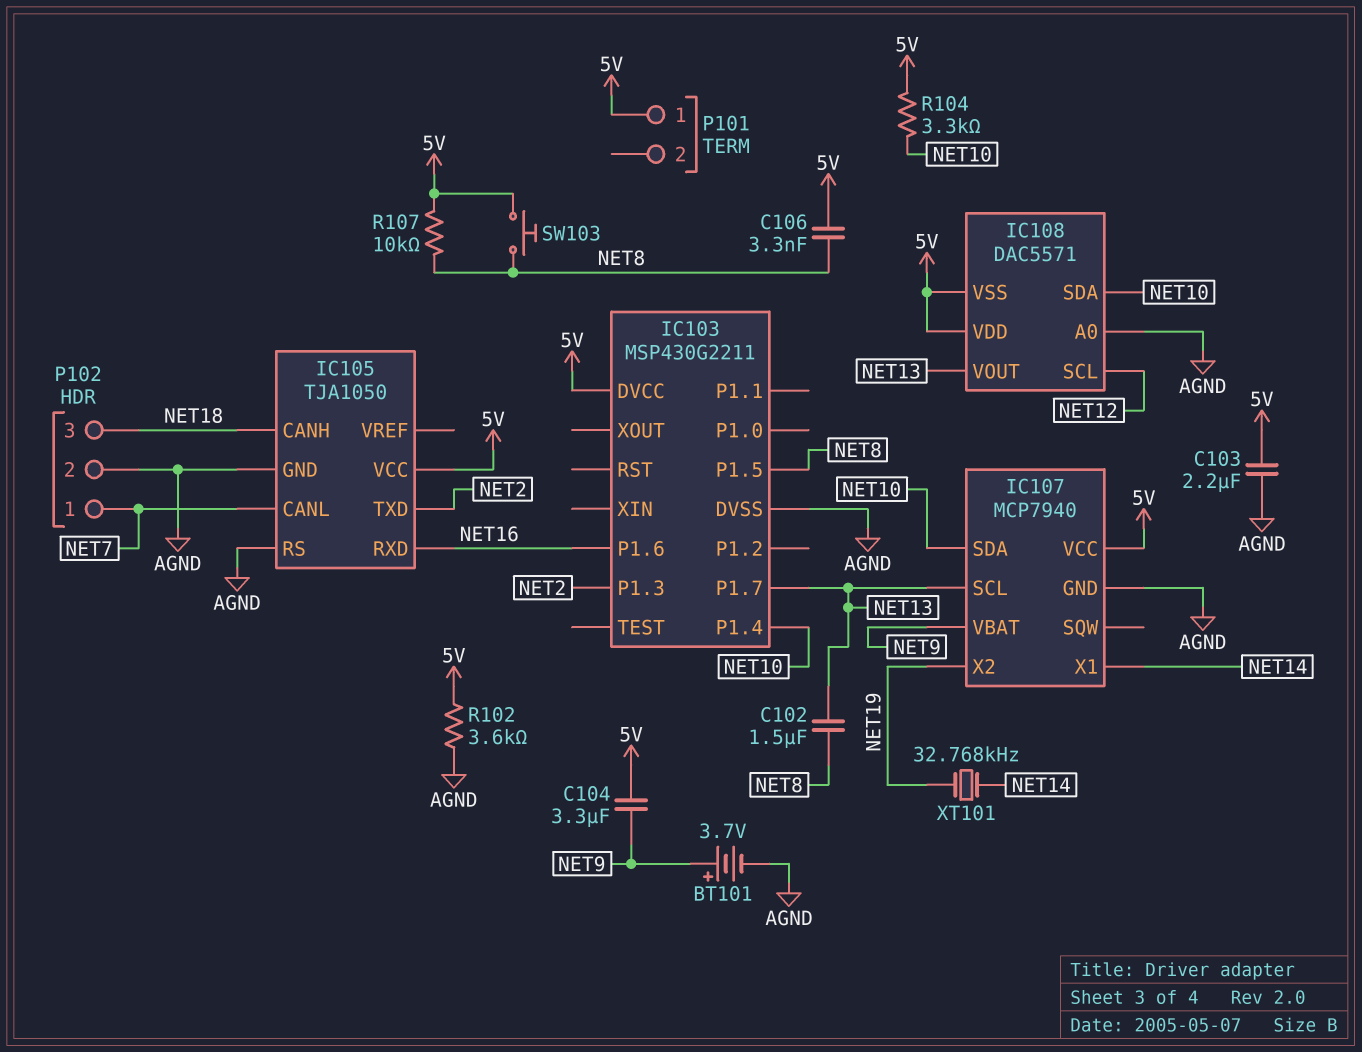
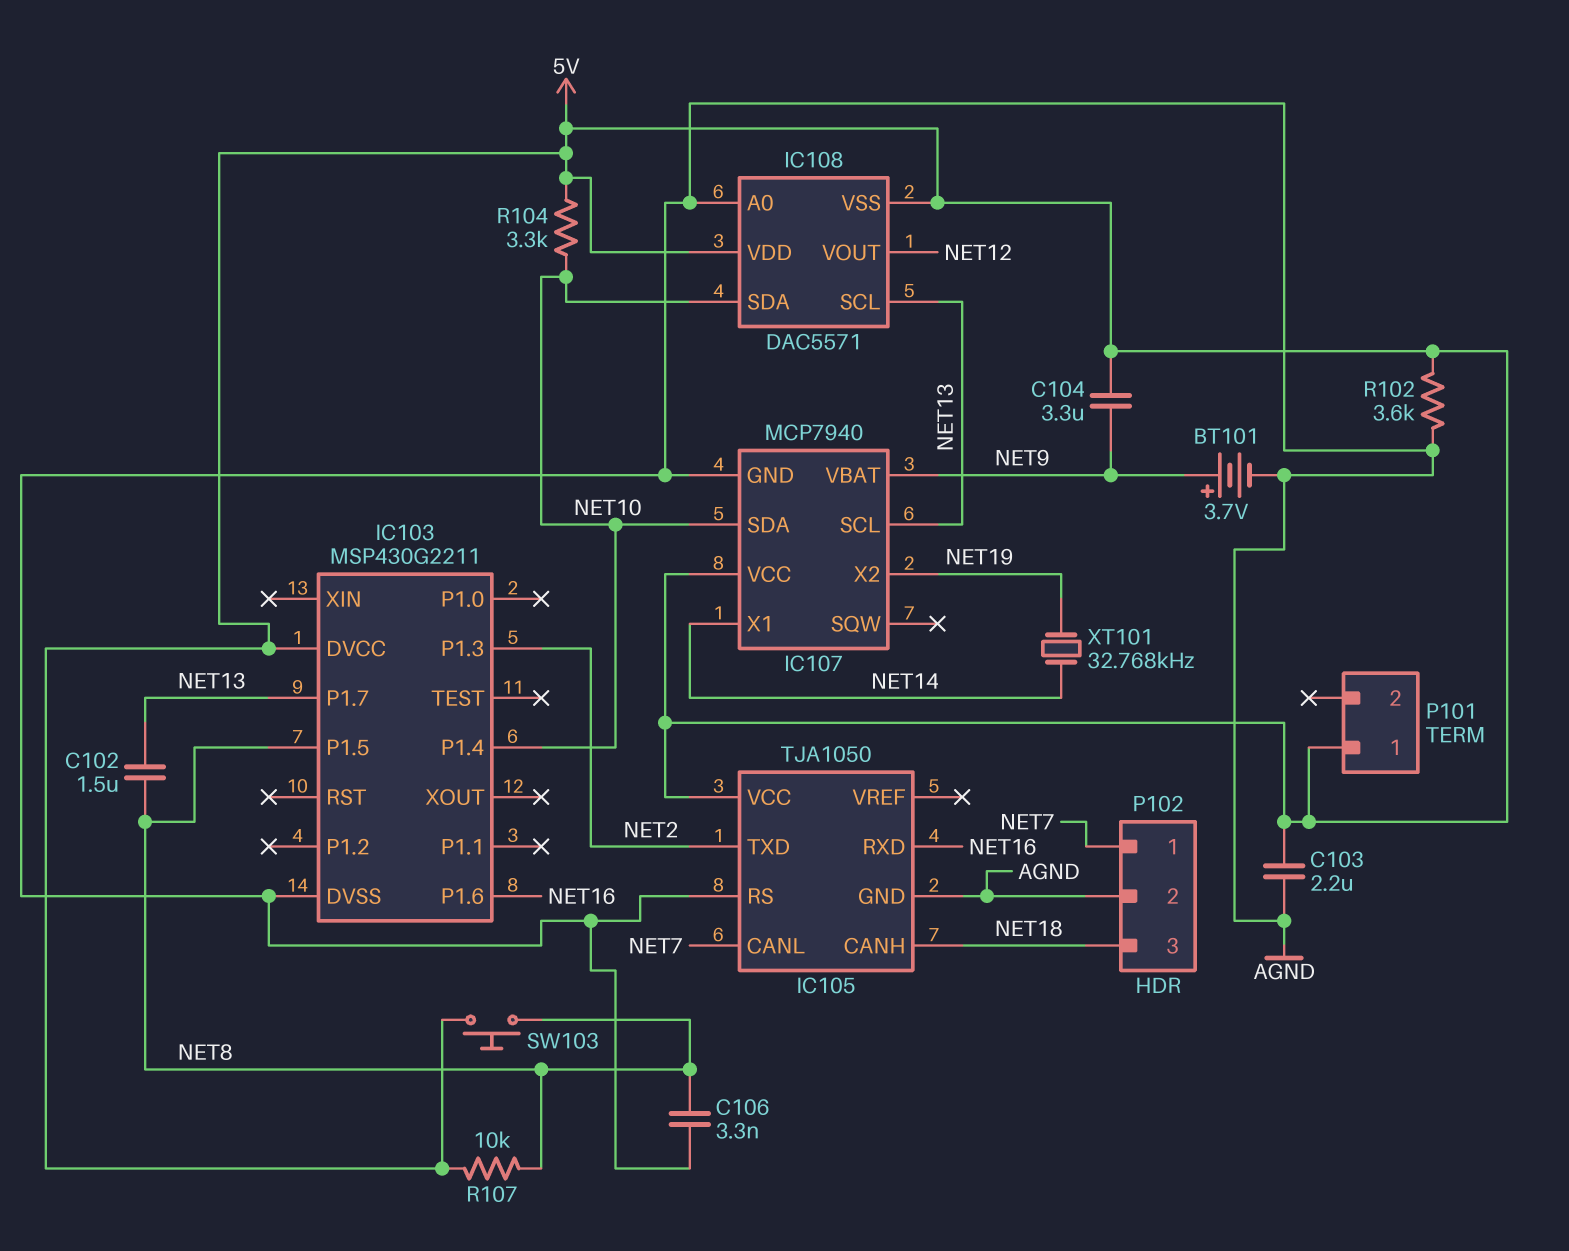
C106: 3.3nF (5V, NET8) -> 3.3nF (AGND, NET8)
IC108 pin SCL: NET12 -> NET13
IC108 pin VOUT: NET13 -> NET12

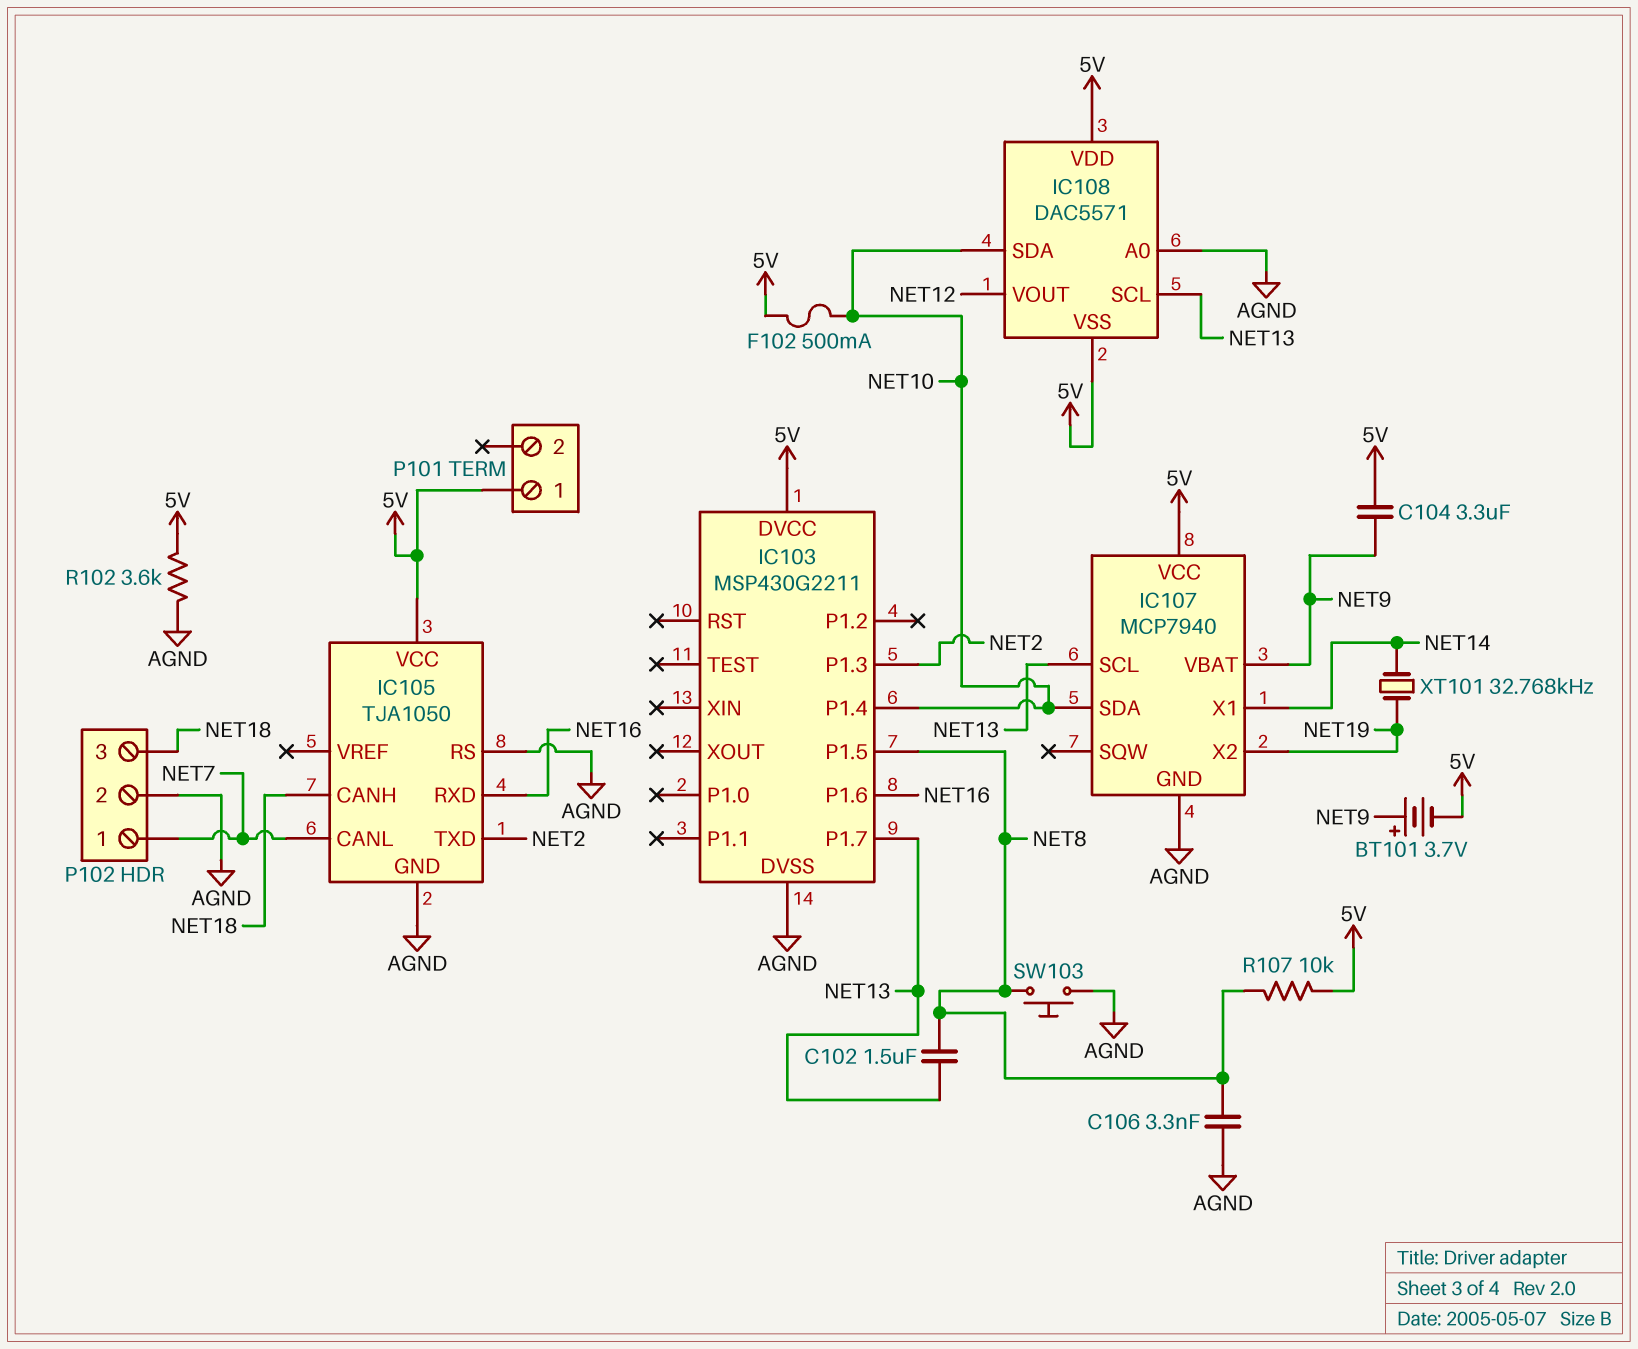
BT101: 3.7V (plus NET9, minus AGND) -> 3.7V (plus NET9, minus 5V)
C103: 2.2uF (5V, AGND) -> none
F102: none -> 500mA (5V, NET10)
R104: 3.3k (5V, NET10) -> none
SW103: button (5V, NET8) -> button (AGND, NET8)

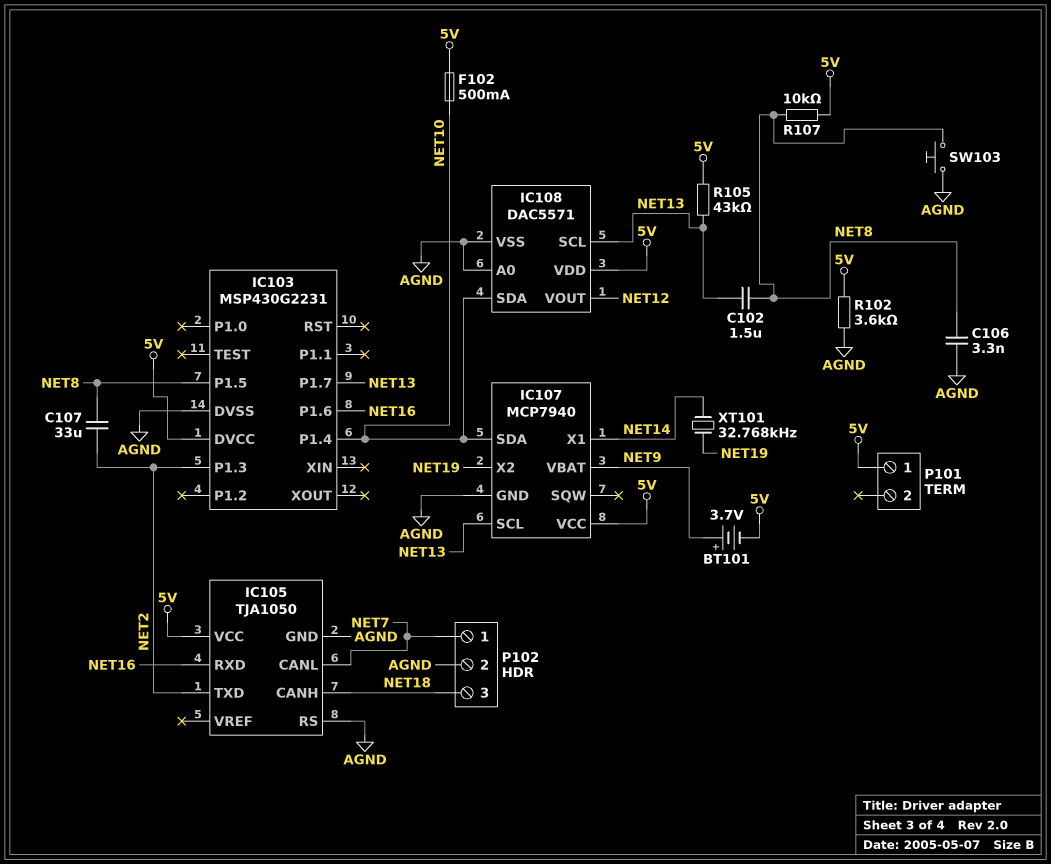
C104: 3.3uF (5V, NET9) -> none
C107: none -> 33uF (NET2, NET8)
IC103: MSP430G2211 -> MSP430G2231
IC108 pin VSS: 5V -> AGND
R105: none -> 43k (5V, NET13)

